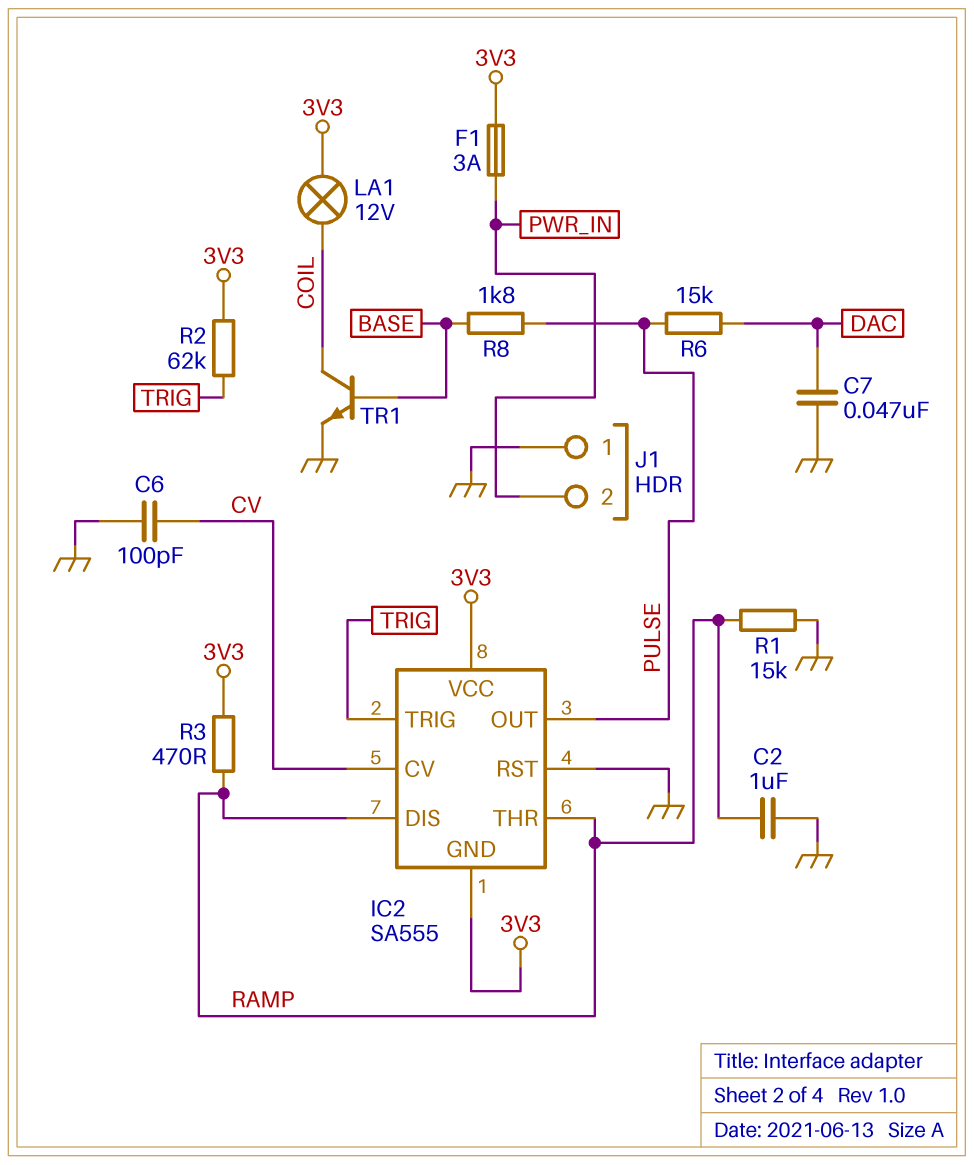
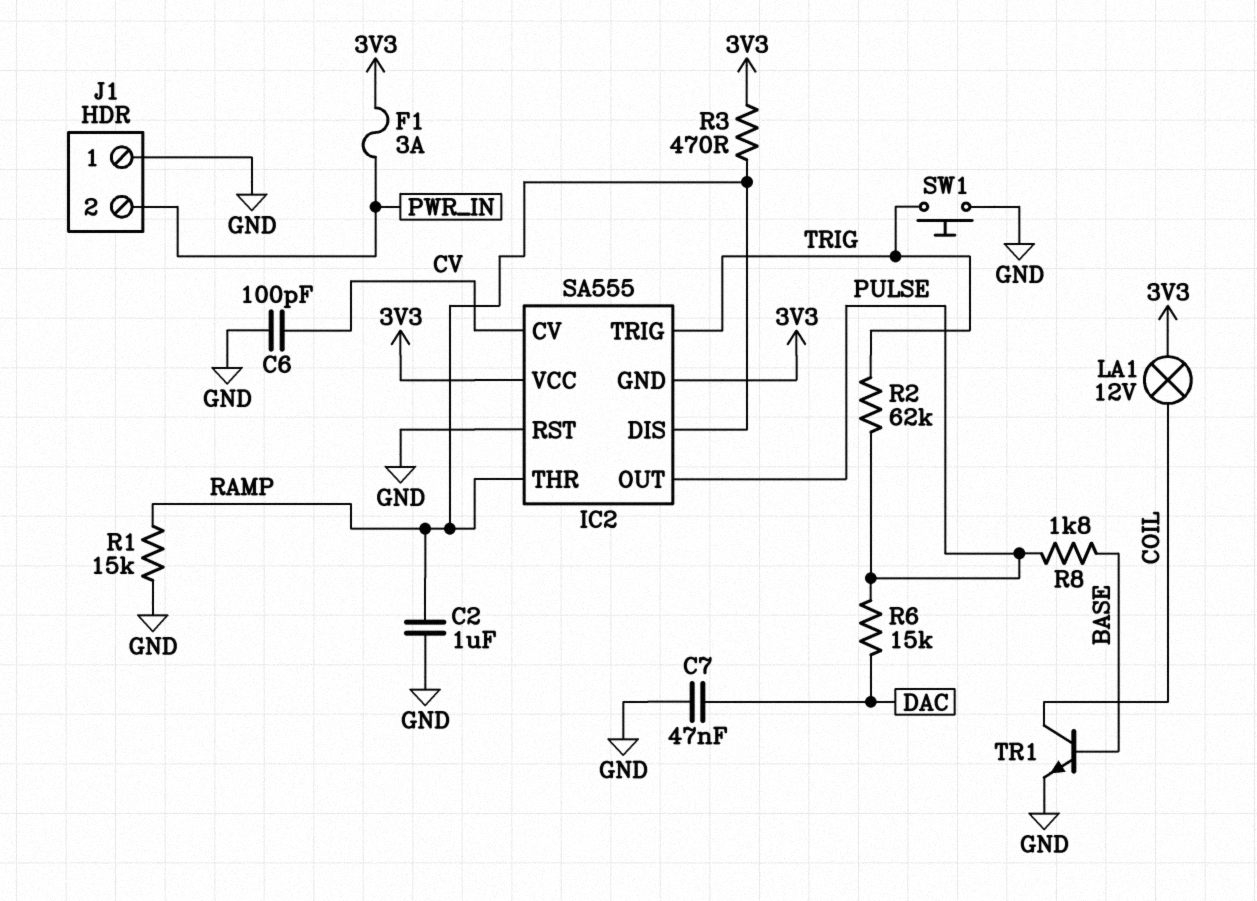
R2: 62k (3V3, TRIG) -> 62k (PULSE, TRIG)
SW1: none -> button (GND, TRIG)

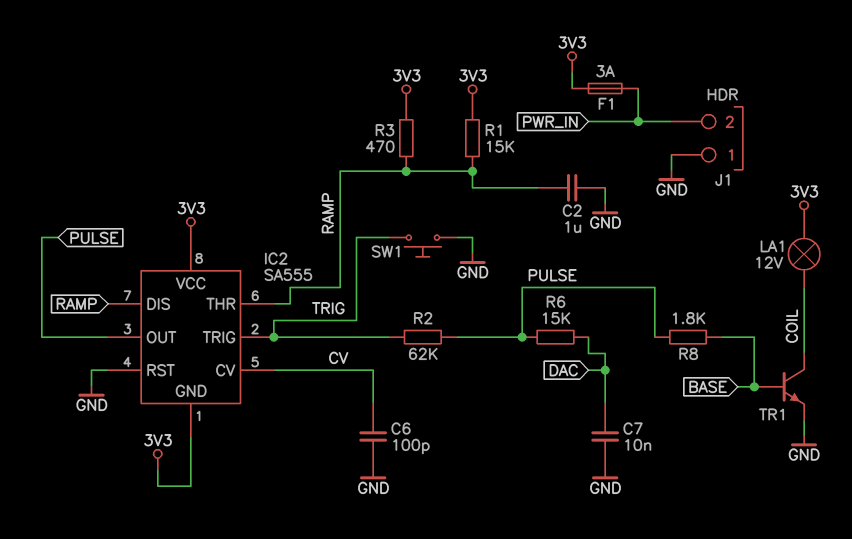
C7: 47nF (DAC, GND) -> 10nF (DAC, GND)
R1: 15k (GND, RAMP) -> 15k (3V3, RAMP)

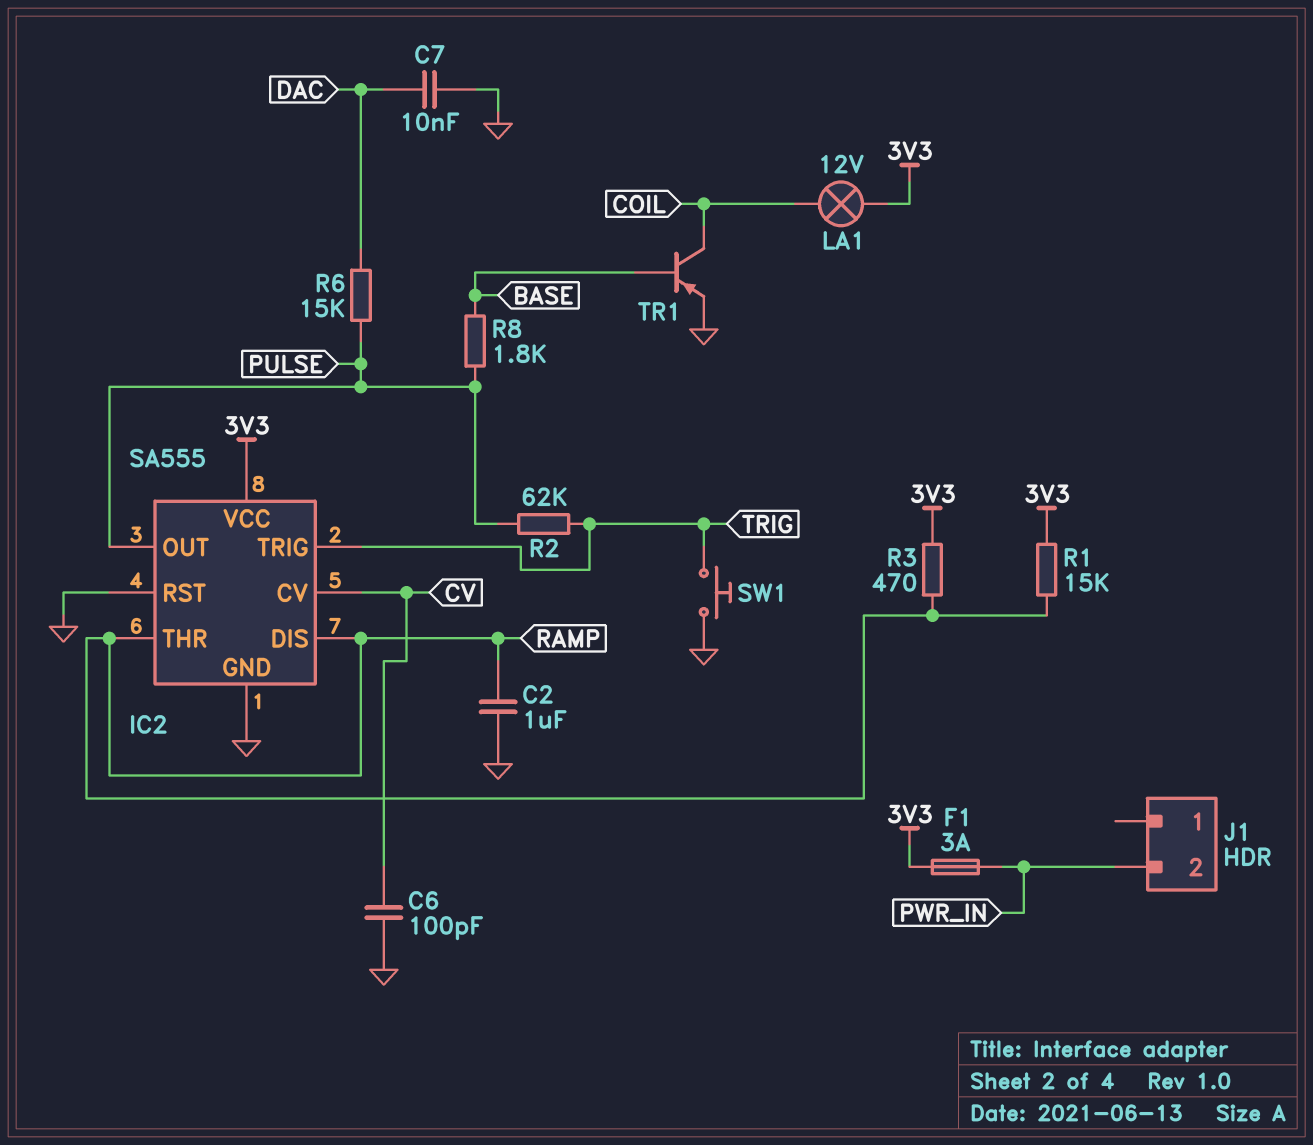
IC2 pin GND: 3V3 -> GND
J1 pin 1: GND -> none
TR1: NPN (B BASE, C COIL, E GND) -> PNP (B BASE, C COIL, E GND)

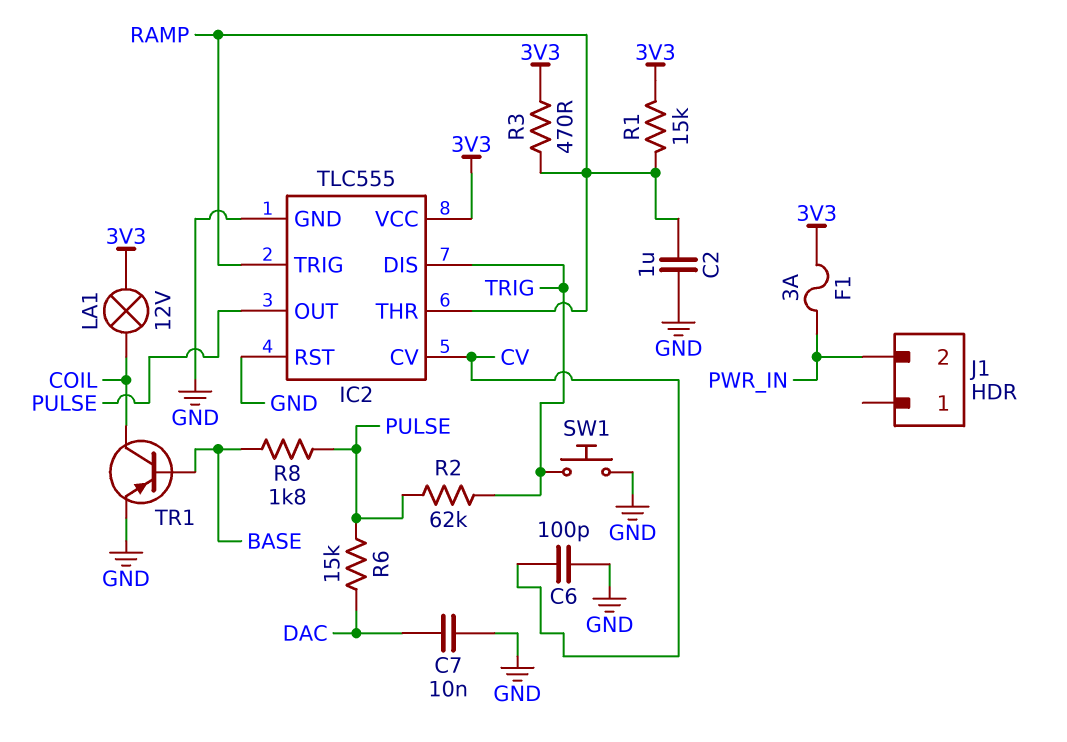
IC2: SA555 -> TLC555
IC2 pin DIS: RAMP -> TRIG
IC2 pin TRIG: TRIG -> RAMP

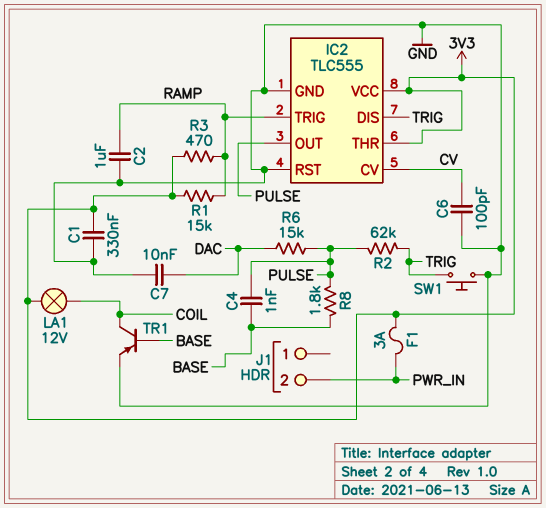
C1: none -> 330nF (3V3, GND)
C4: none -> 1nF (BASE, PULSE)
IC2 pin THR: RAMP -> 3V3

